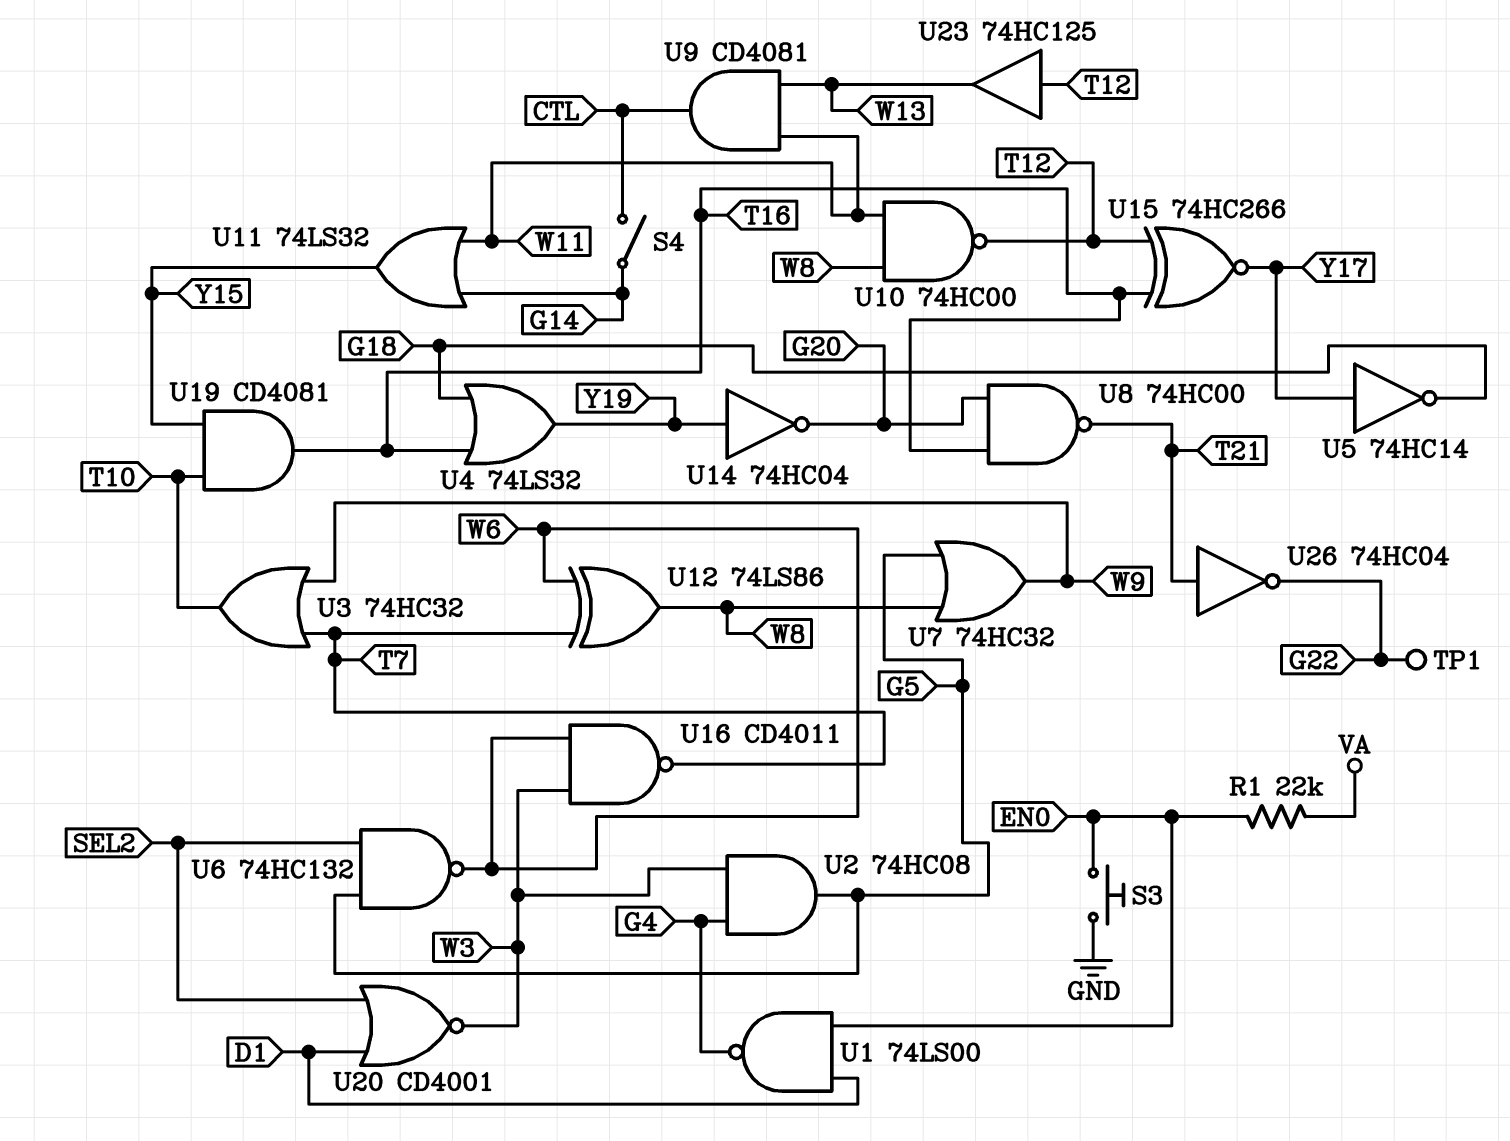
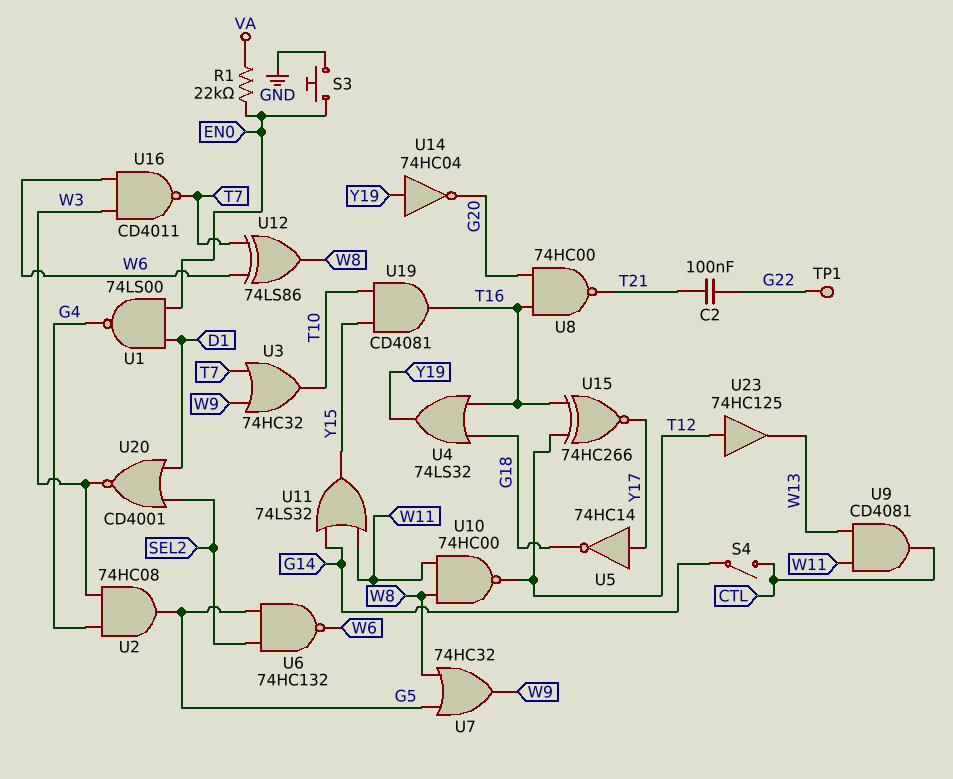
C2: none -> 100nF (G22, T21)
U26: NOT 74HC04 (in T21, out G22) -> none

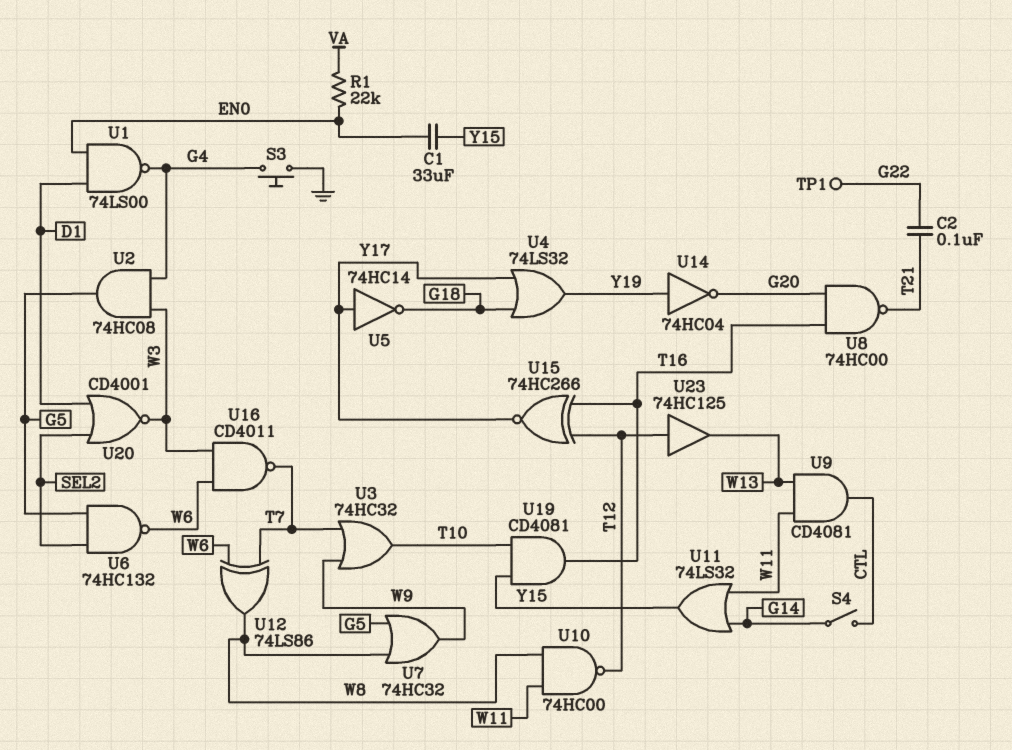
C1: none -> 33uF (EN0, Y15)
S3: button (EN0, GND) -> button (G4, GND)
U4: OR 74LS32 (in G18, in T16, out Y19) -> OR 74LS32 (in G18, in Y17, out Y19)

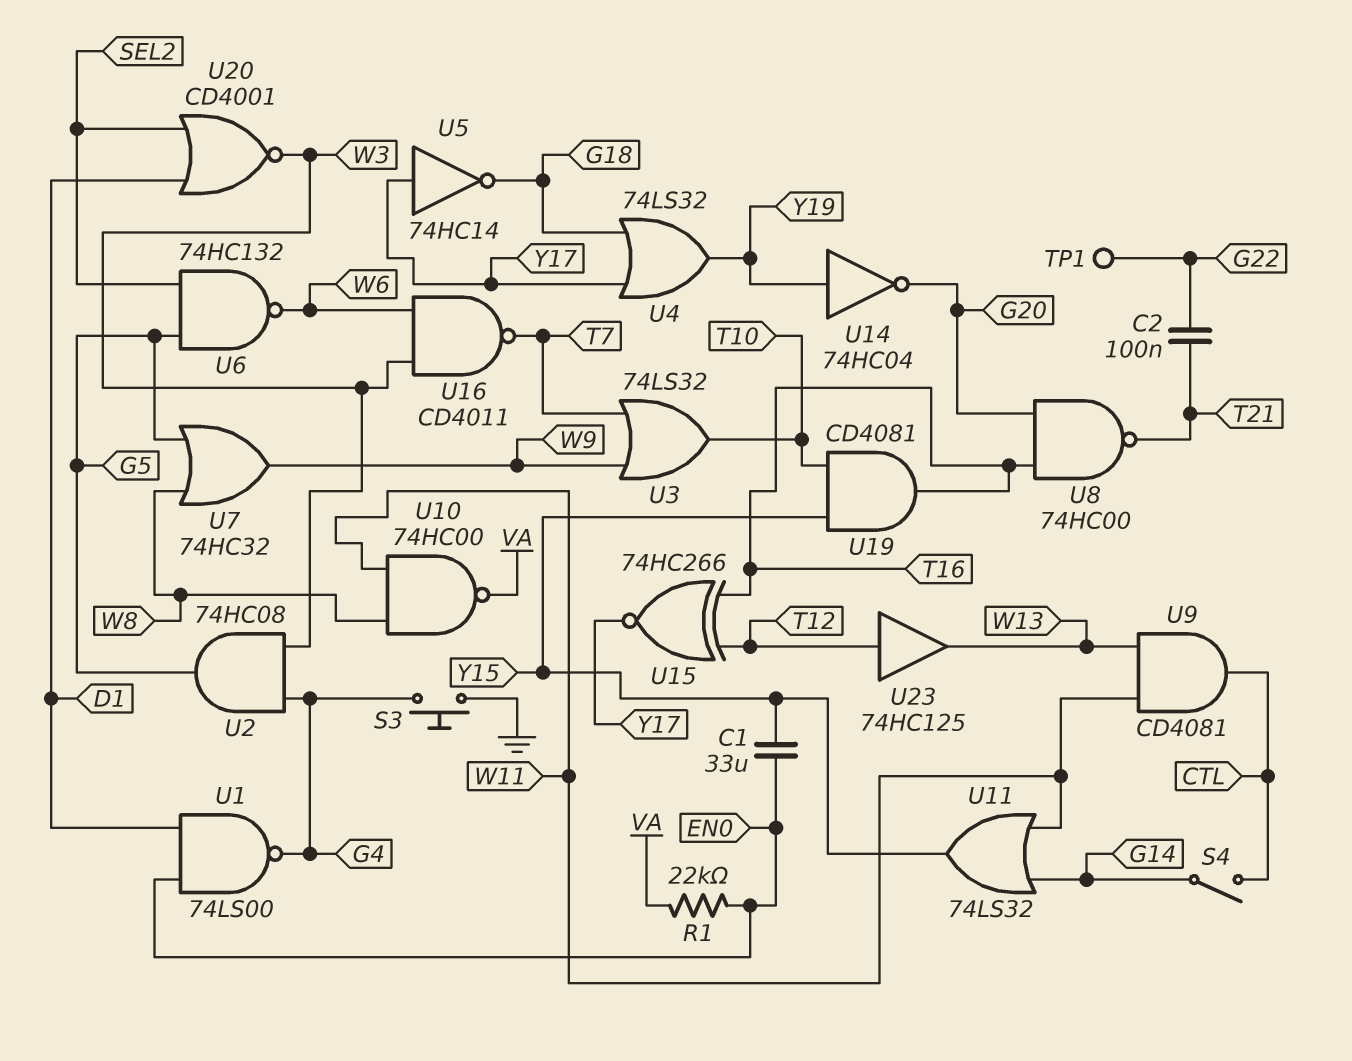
U3: OR 74HC32 (in T7, in W9, out T10) -> OR 74LS32 (in T7, in W9, out T10)
U10: NAND 74HC00 (in W8, in W11, out T12) -> NAND 74HC00 (in W8, in W11, out VA)
U12: XOR 74LS86 (in T7, in W6, out W8) -> none

